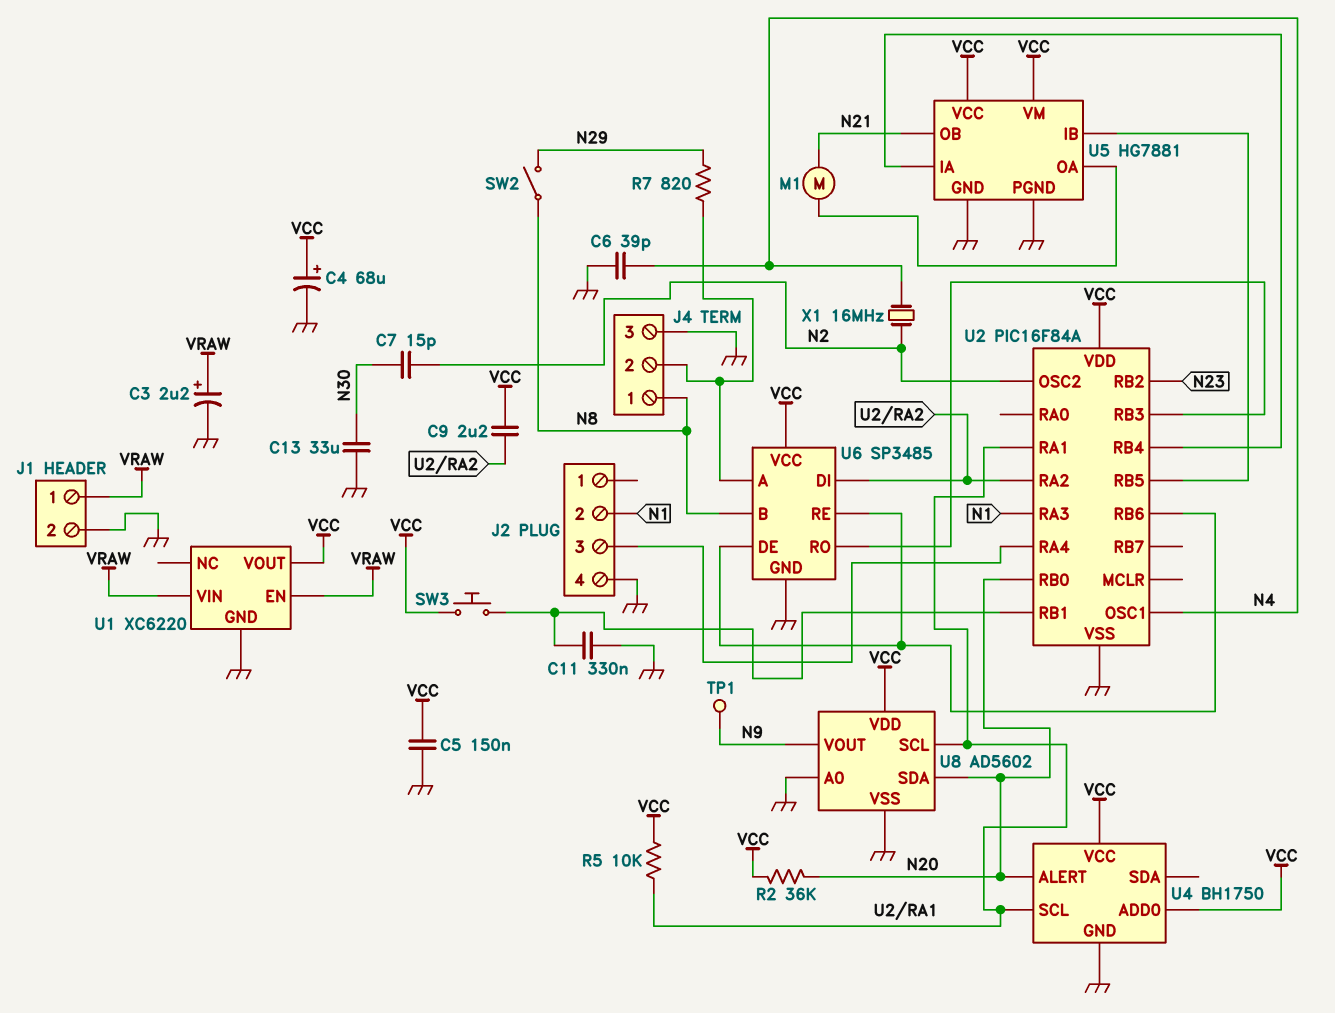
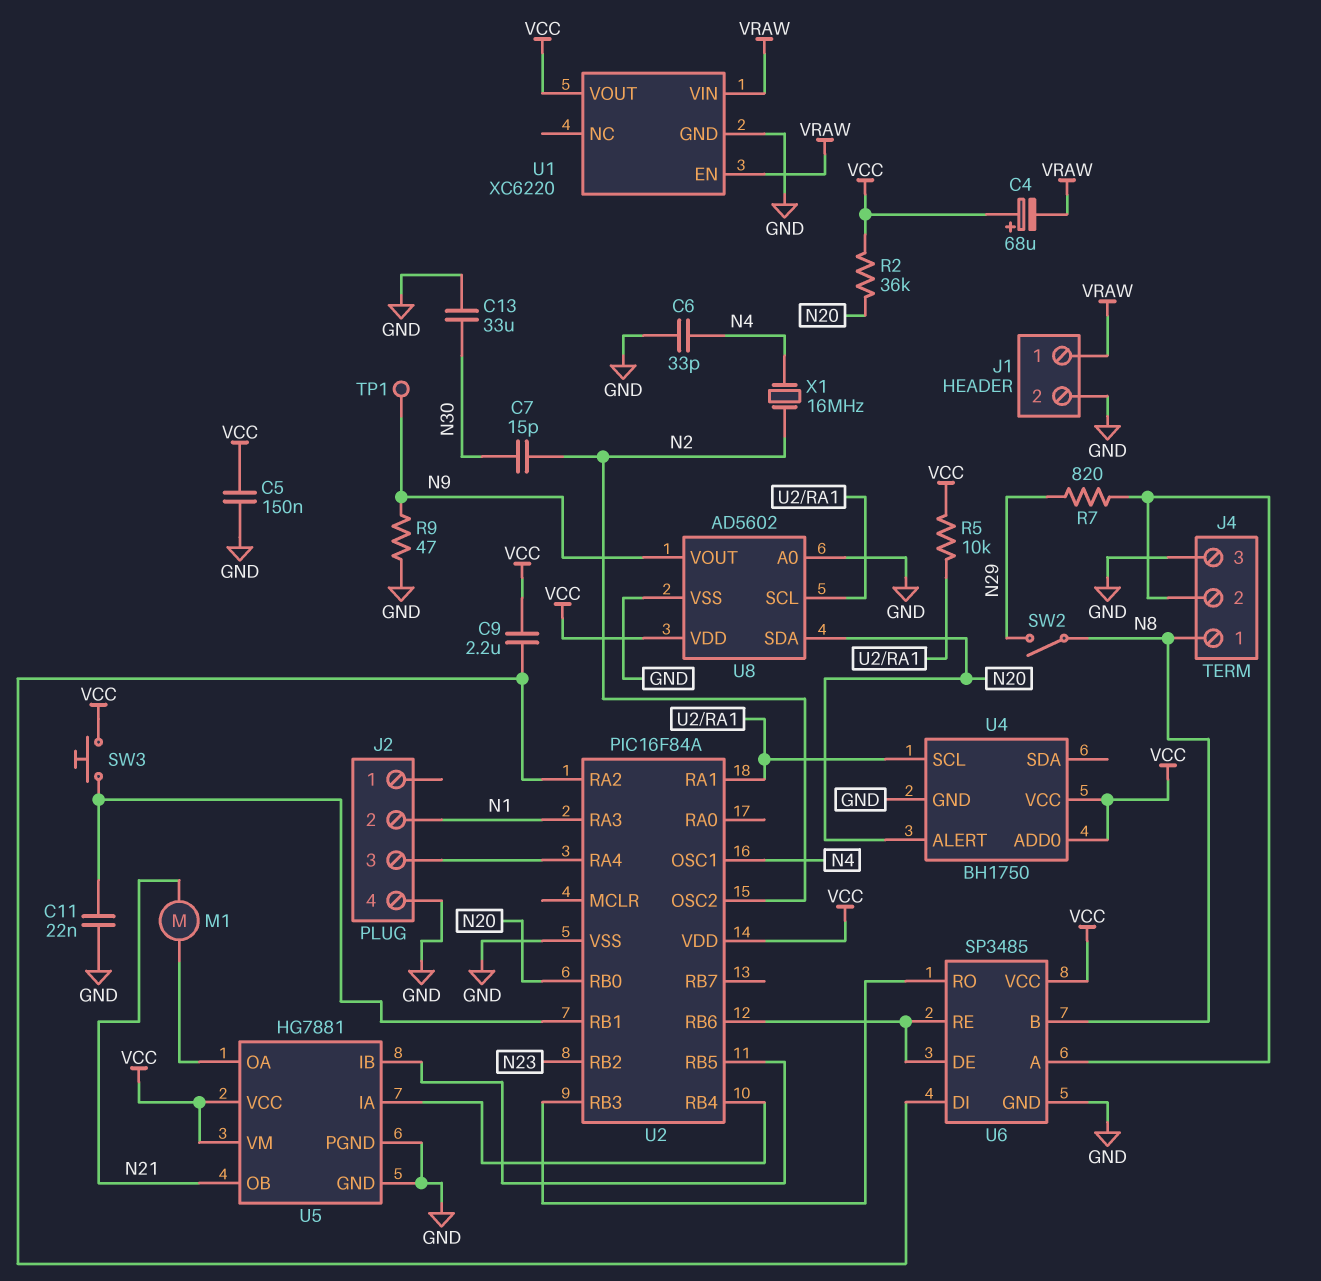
C3: 2.2uF (plus VRAW, minus GND) -> none
C4: 68uF (plus VCC, minus GND) -> 68uF (plus VCC, minus VRAW)
C6: 39pF (GND, N4) -> 33pF (GND, N4)
C11: 330nF (GND, U2/RB1) -> 22nF (GND, U2/RB1)
R9: none -> 47 (GND, N9)

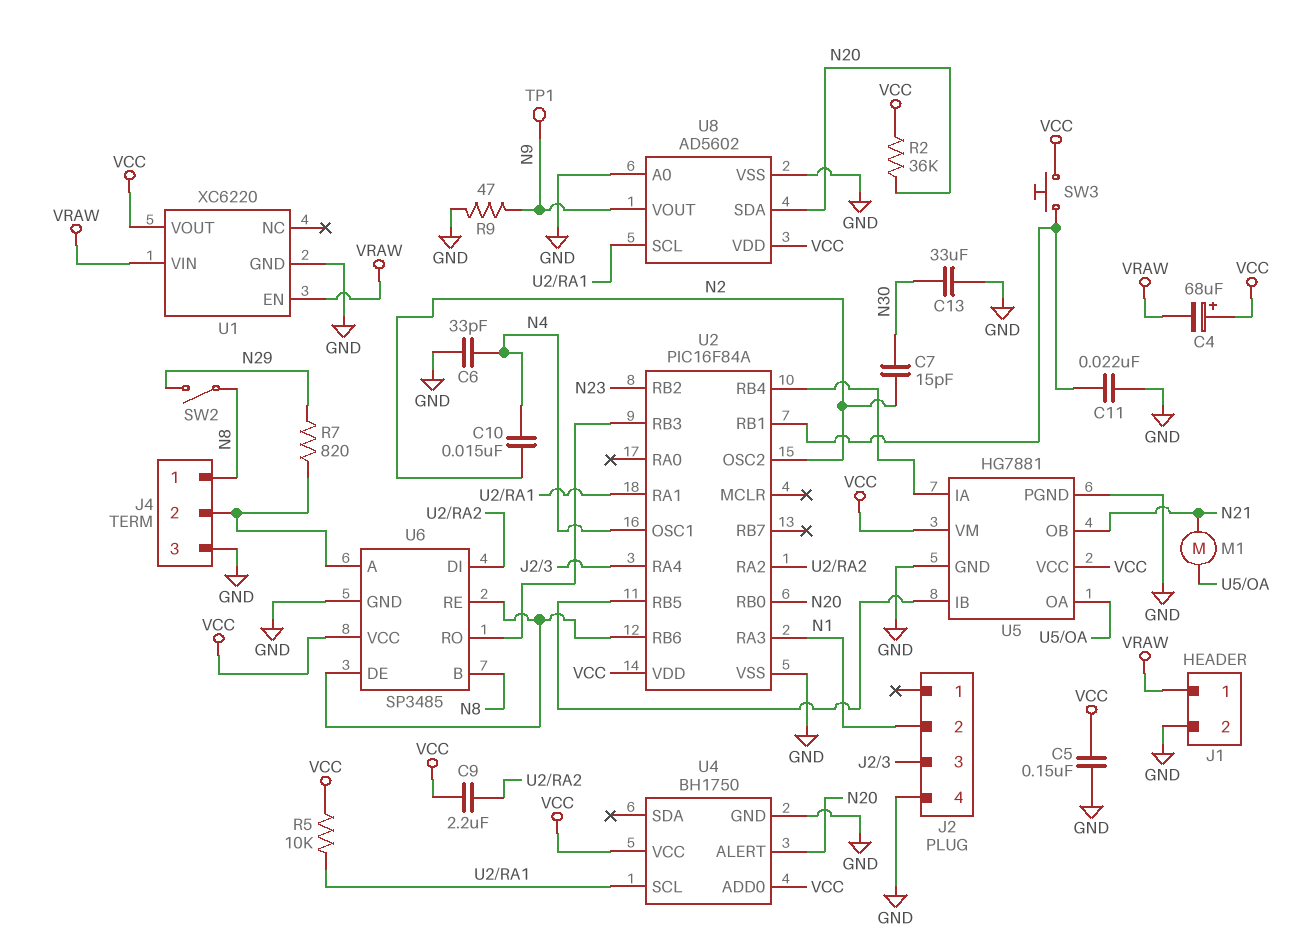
C10: none -> 15nF (N2, N4)
X1: 16MHz (N2, N4) -> none

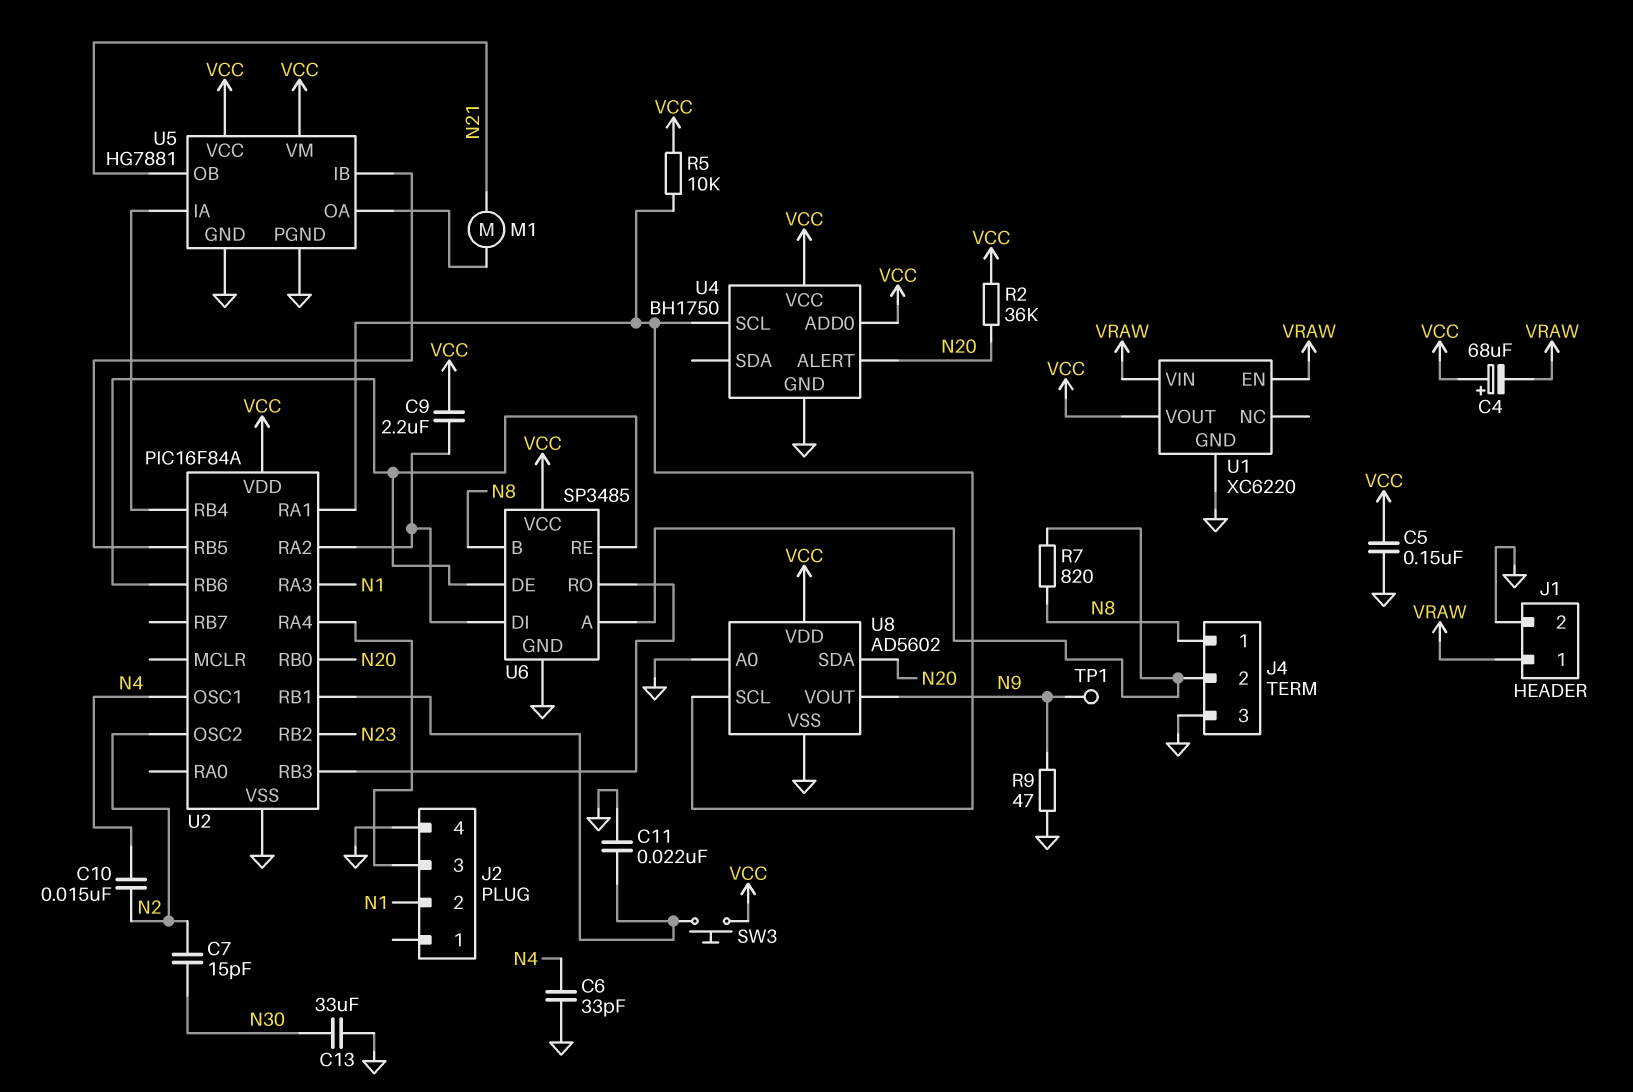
R7: 820 (J4/2, N29) -> 820 (J4/2, N8)
SW2: switch (N8, N29) -> none

